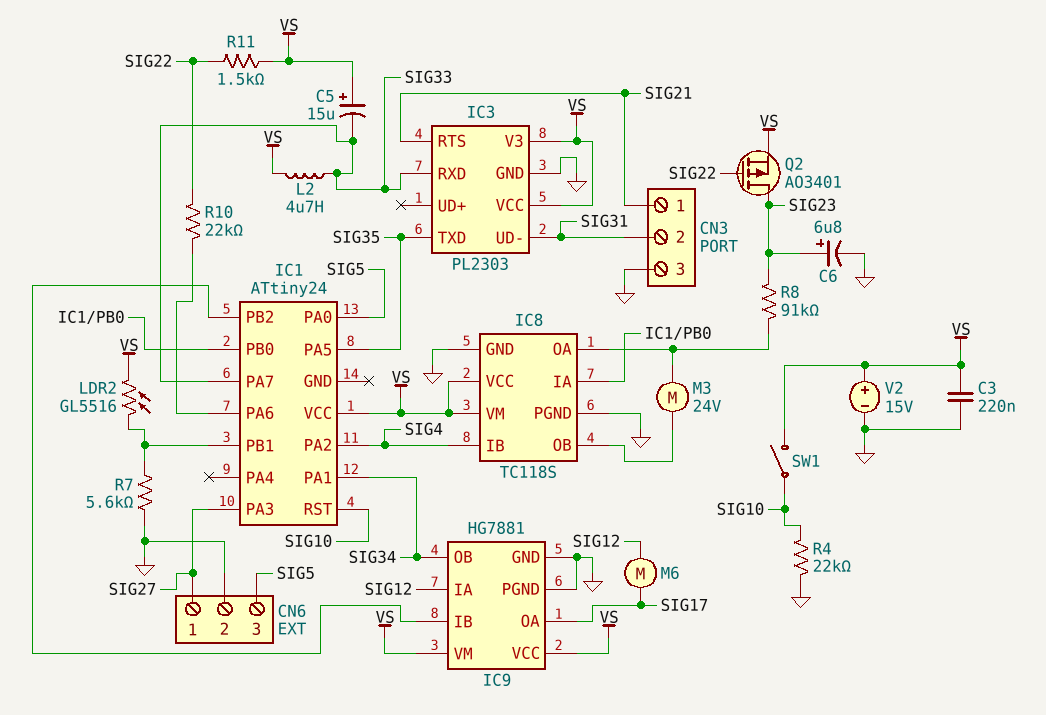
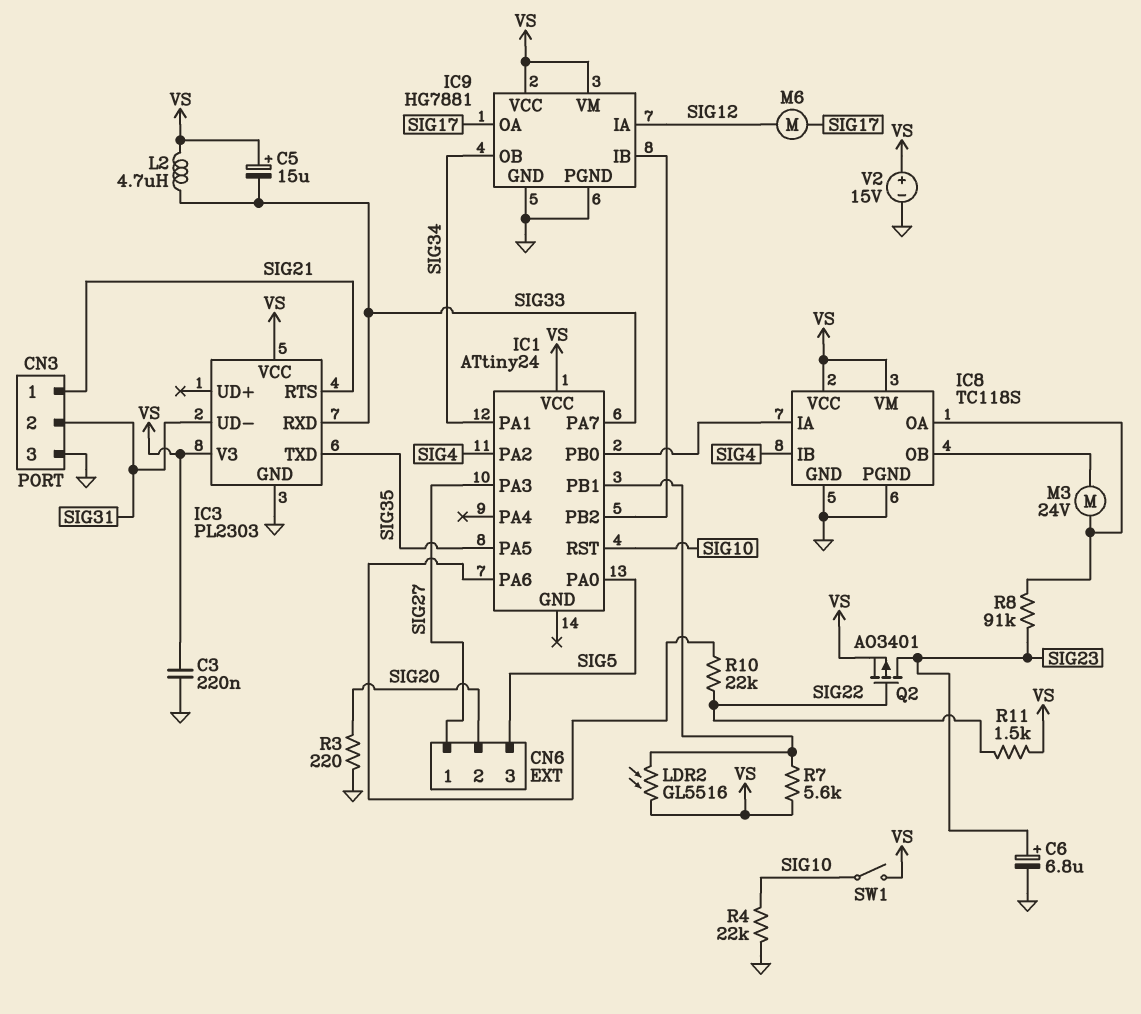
CN6 pin 2: GND -> SIG20
R3: none -> 220 (GND, SIG20)
R7: 5.6k (GND, IC1/PB1) -> 5.6k (IC1/PB1, VS)

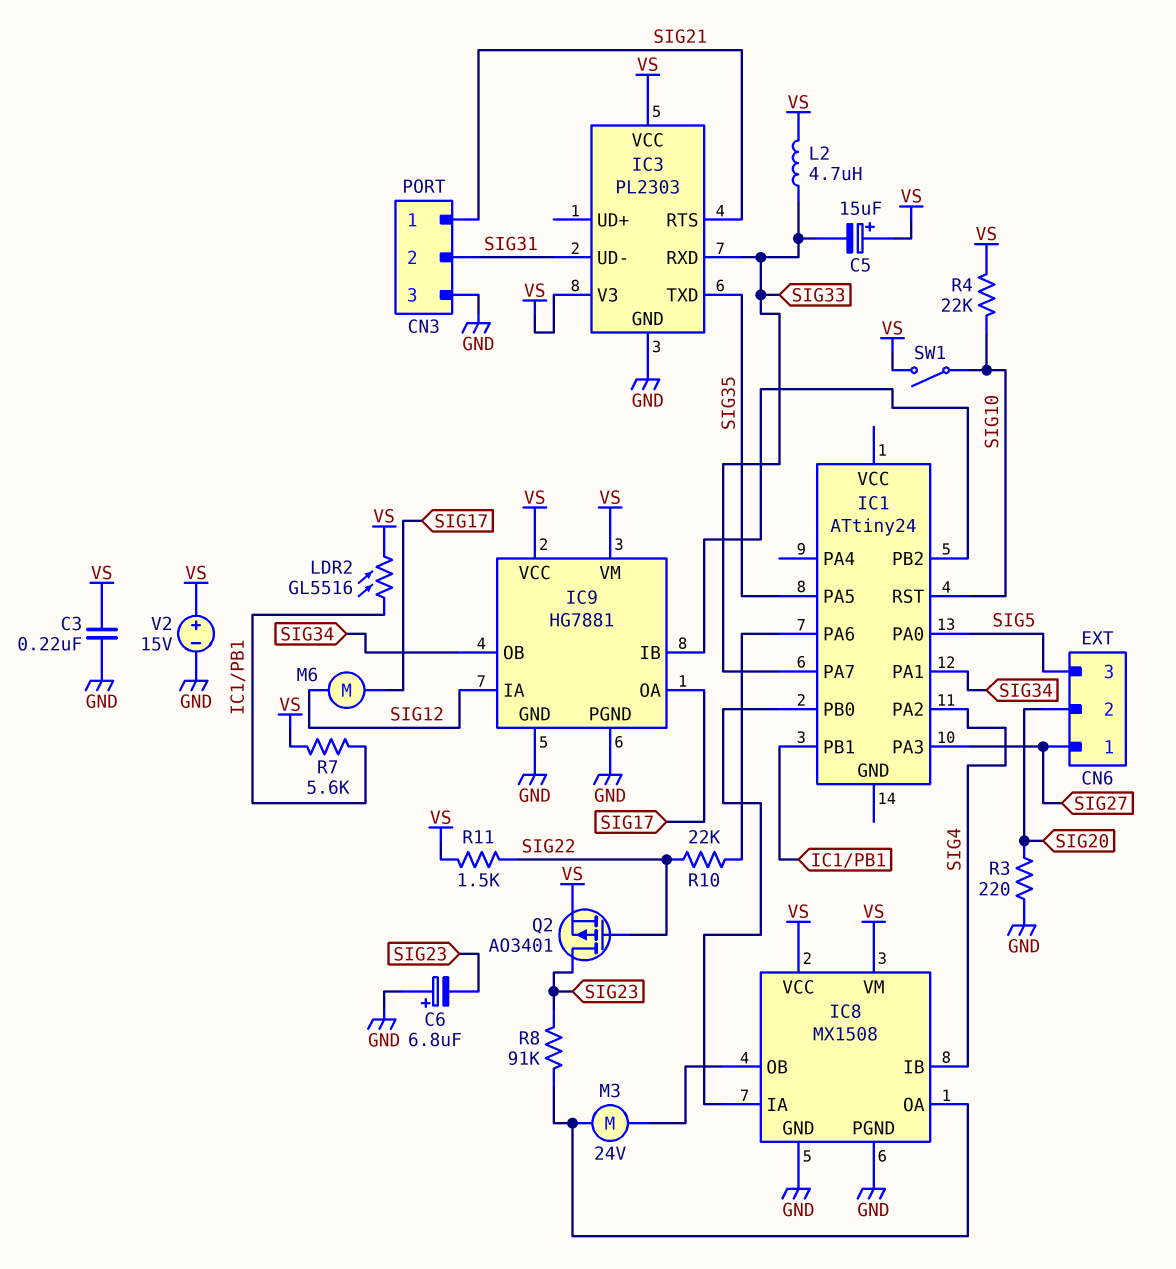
C6: 6.8uF (plus SIG23, minus GND) -> 6.8uF (plus GND, minus SIG23)
IC1 pin VCC: VS -> none
IC8: TC118S -> MX1508
R4: 22k (GND, SIG10) -> 22k (SIG10, VS)

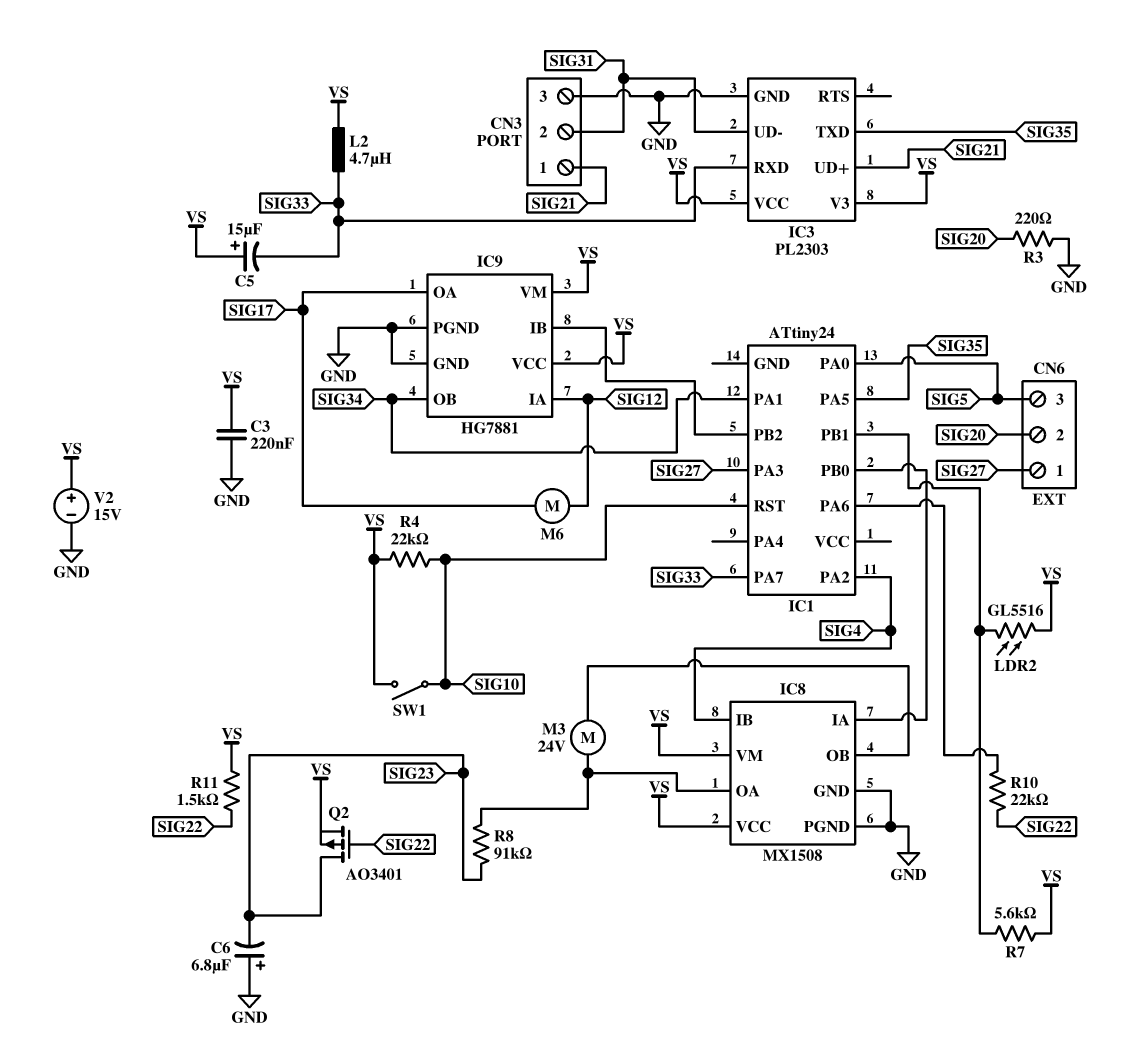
IC3 pin RTS: SIG21 -> none
IC3 pin UD+: none -> SIG21

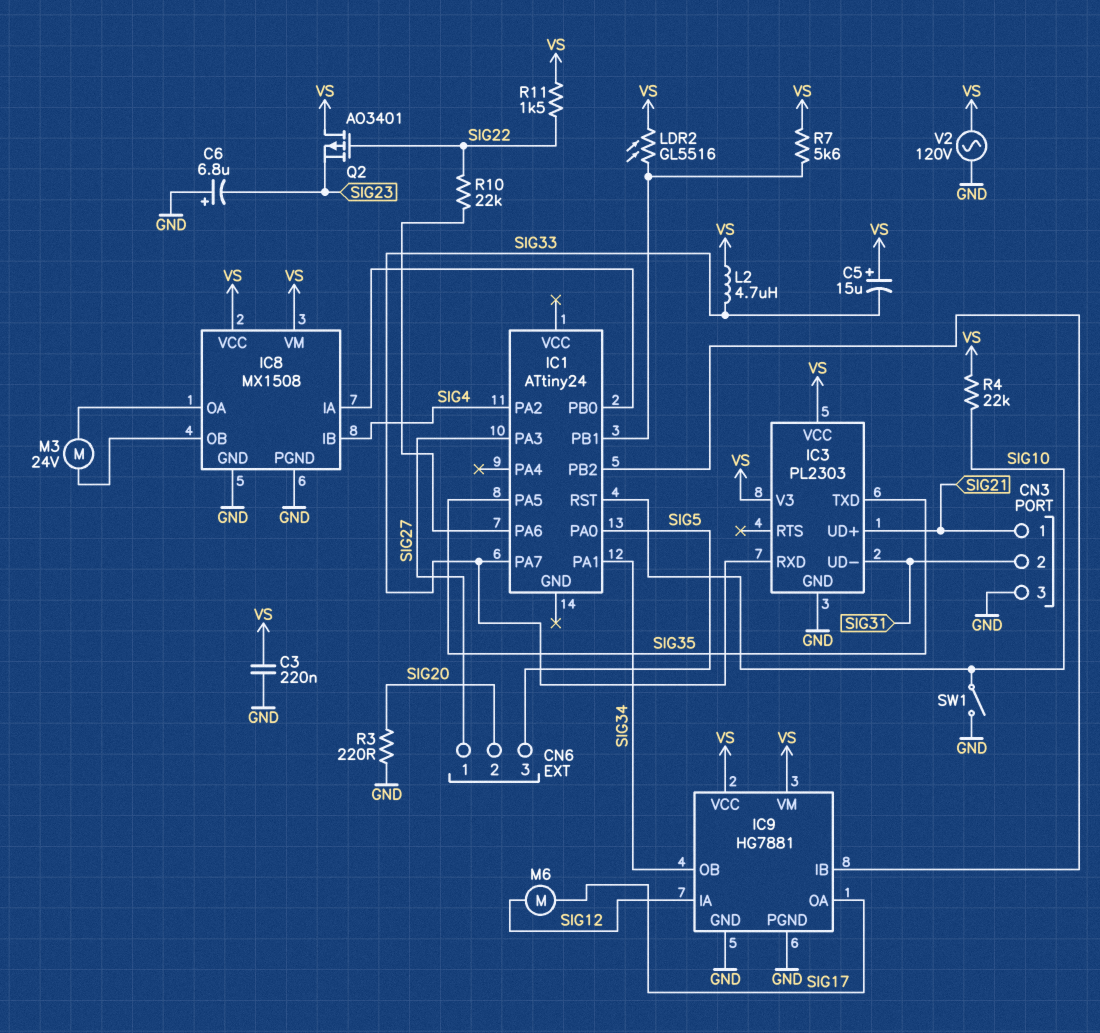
Q2: PMOS AO3401 (G SIG22, D SIG23, S VS) -> PMOS AO3401 (G SIG22, D VS, S SIG23)
R8: 91k (IC8/OA, SIG23) -> none
SW1: switch (SIG10, VS) -> switch (GND, SIG10)
V2: 15V (plus VS, minus GND) -> AC 120V (GND, VS)

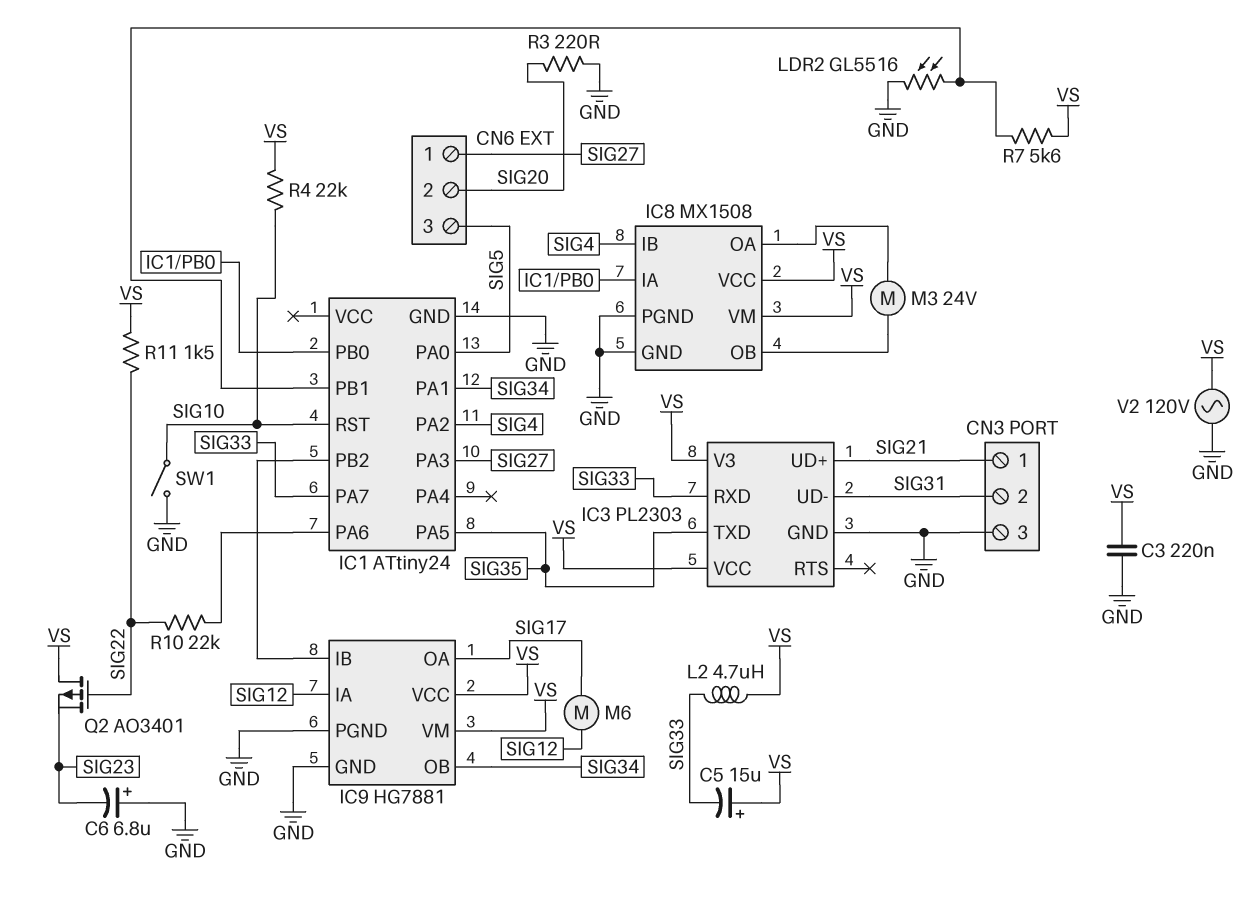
IC1 pin GND: none -> GND
LDR2: GL5516 (IC1/PB1, VS) -> GL5516 (GND, IC1/PB1)

